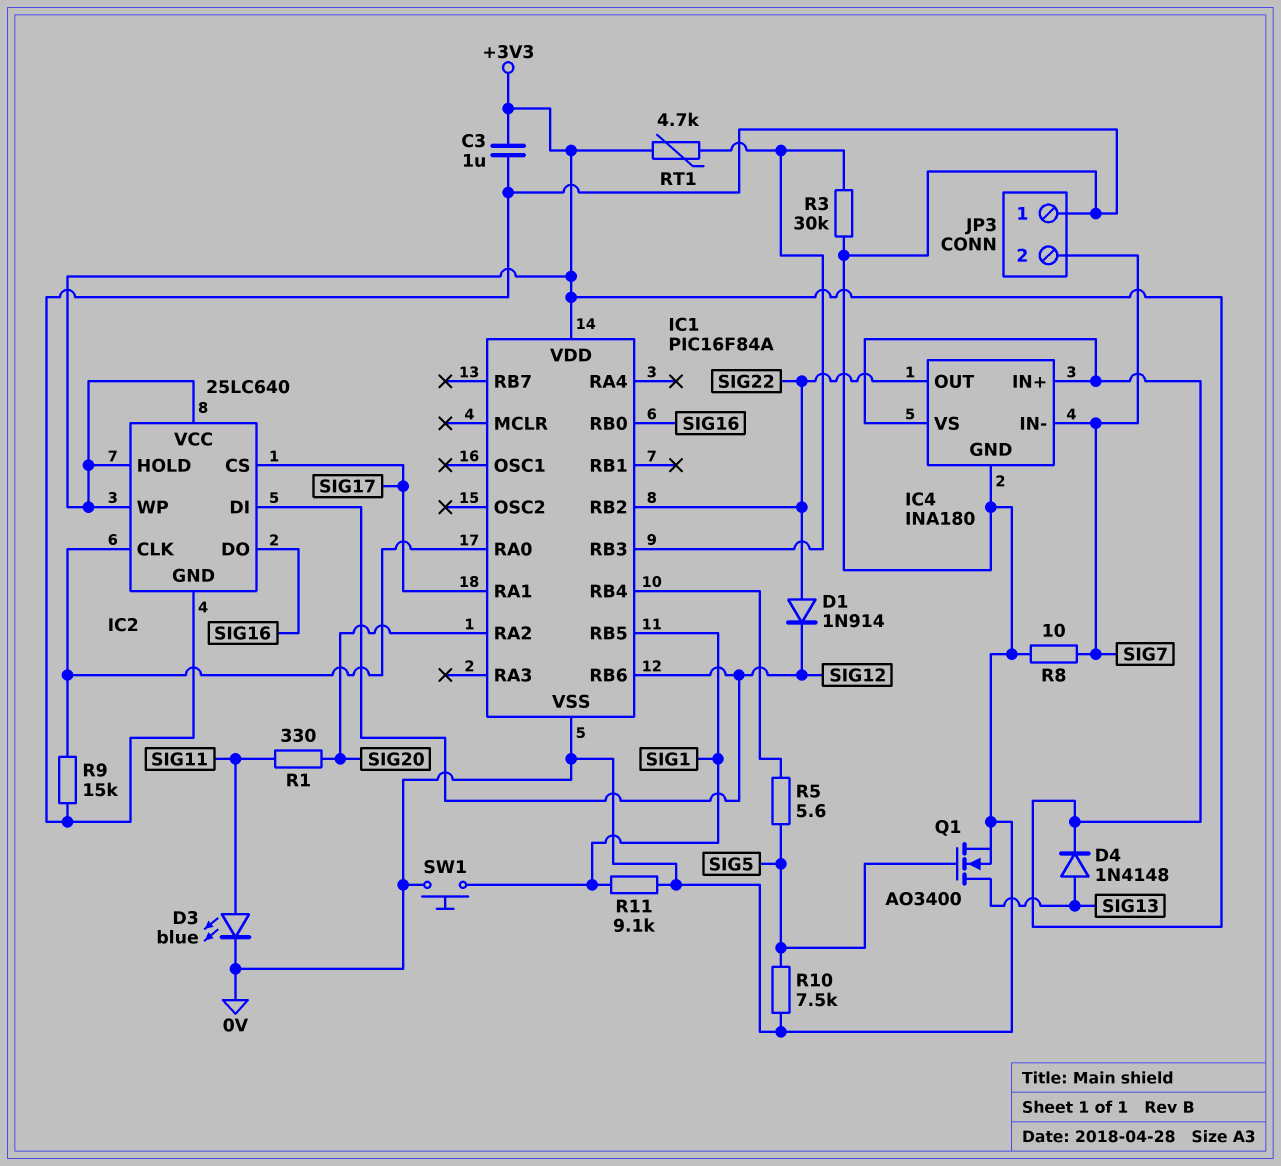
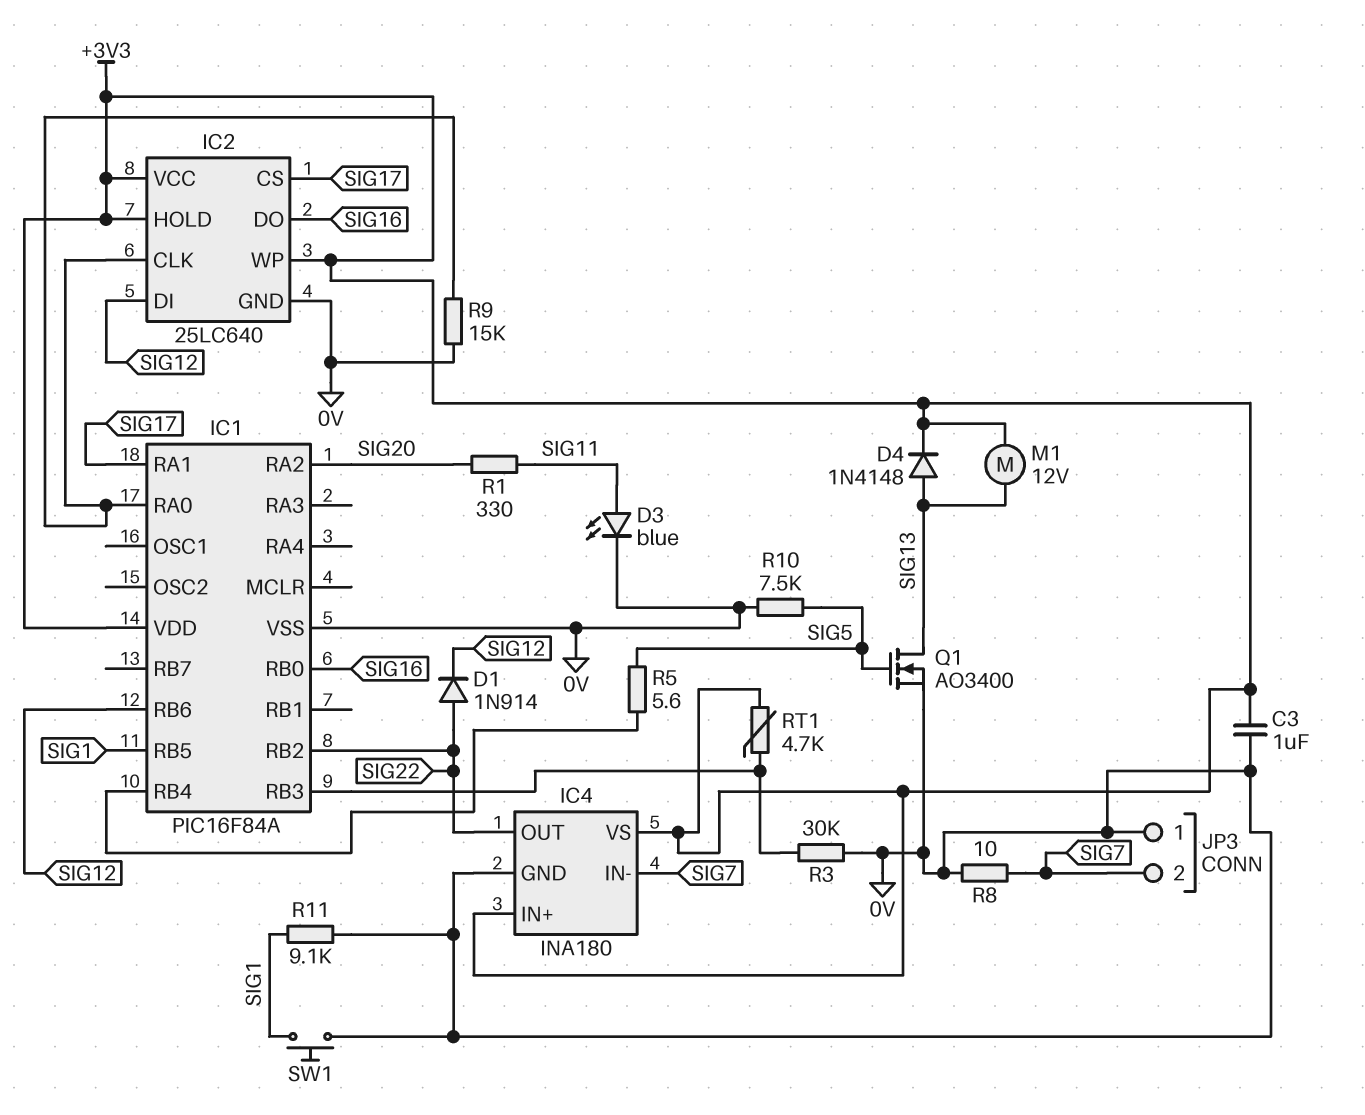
M1: none -> motor 12V (+3V3, SIG13)

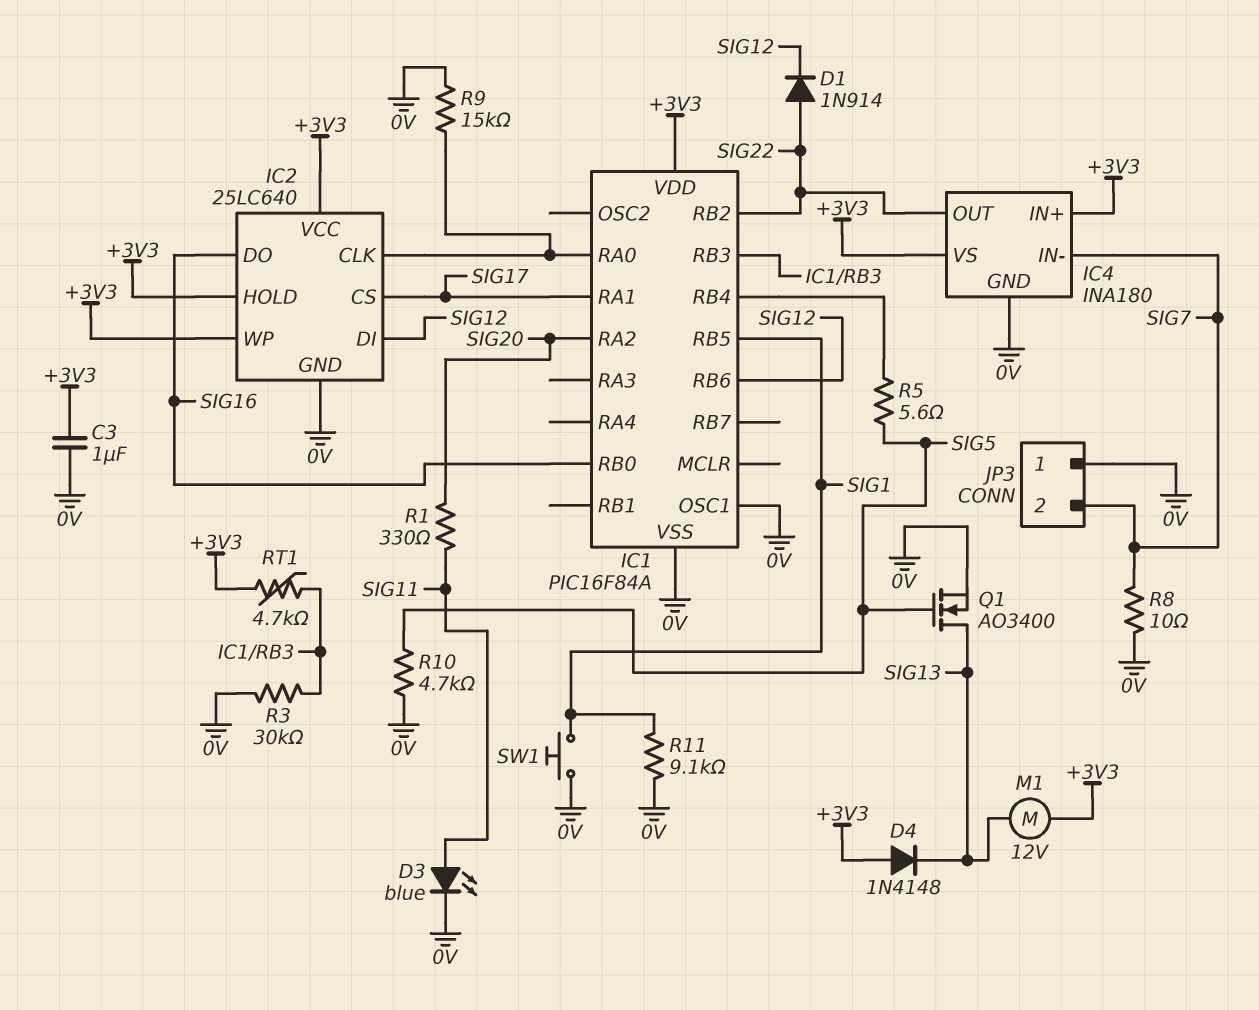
D4: diode 1N4148 (A SIG13, K +3V3) -> diode 1N4148 (A +3V3, K SIG13)
IC1 pin OSC1: none -> 0V
R10: 7.5k (0V, SIG5) -> 4.7k (0V, SIG5)

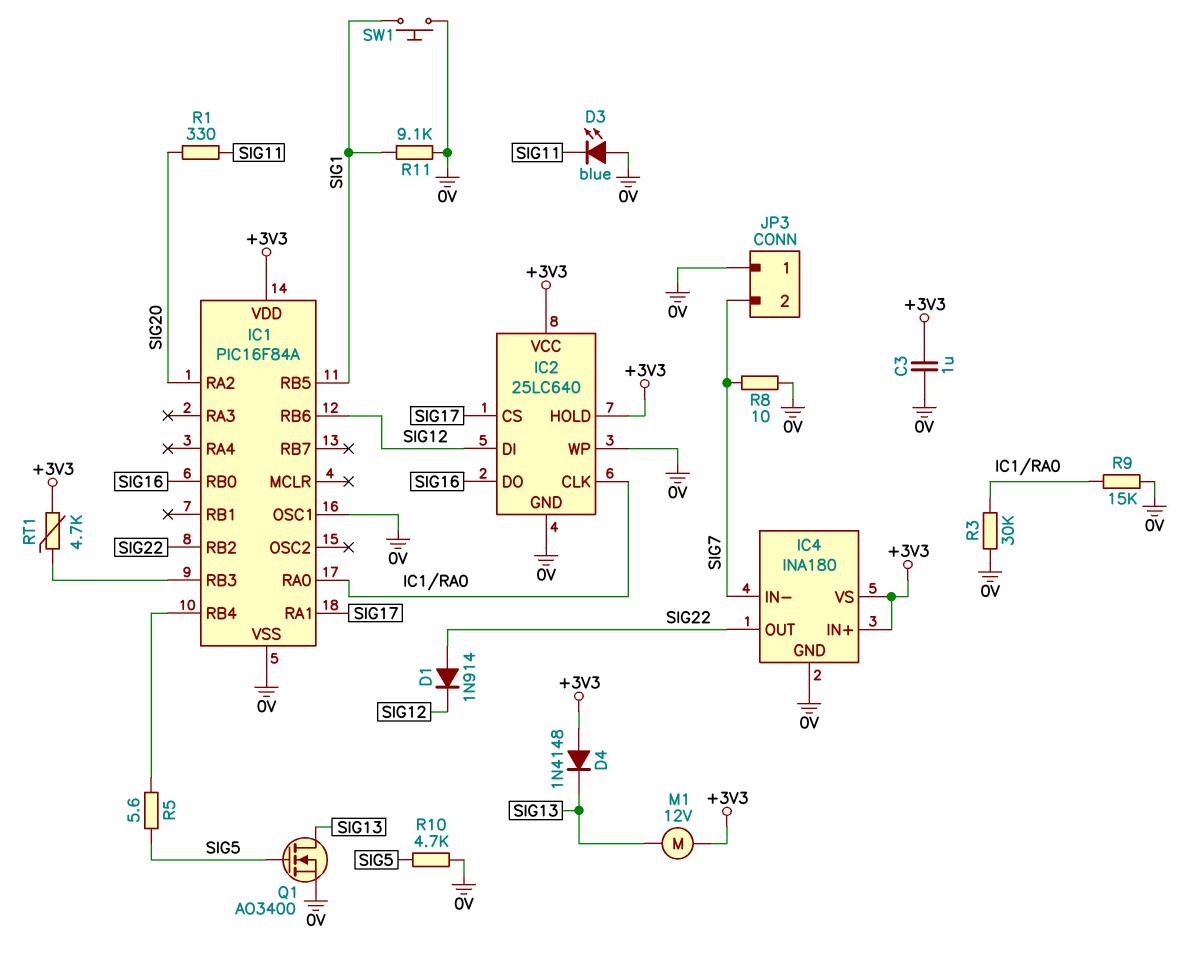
D3: LED blue (A SIG11, K 0V) -> LED blue (A 0V, K SIG11)
IC2 pin WP: +3V3 -> 0V
R3: 30k (0V, IC1/RB3) -> 30k (0V, IC1/RA0)

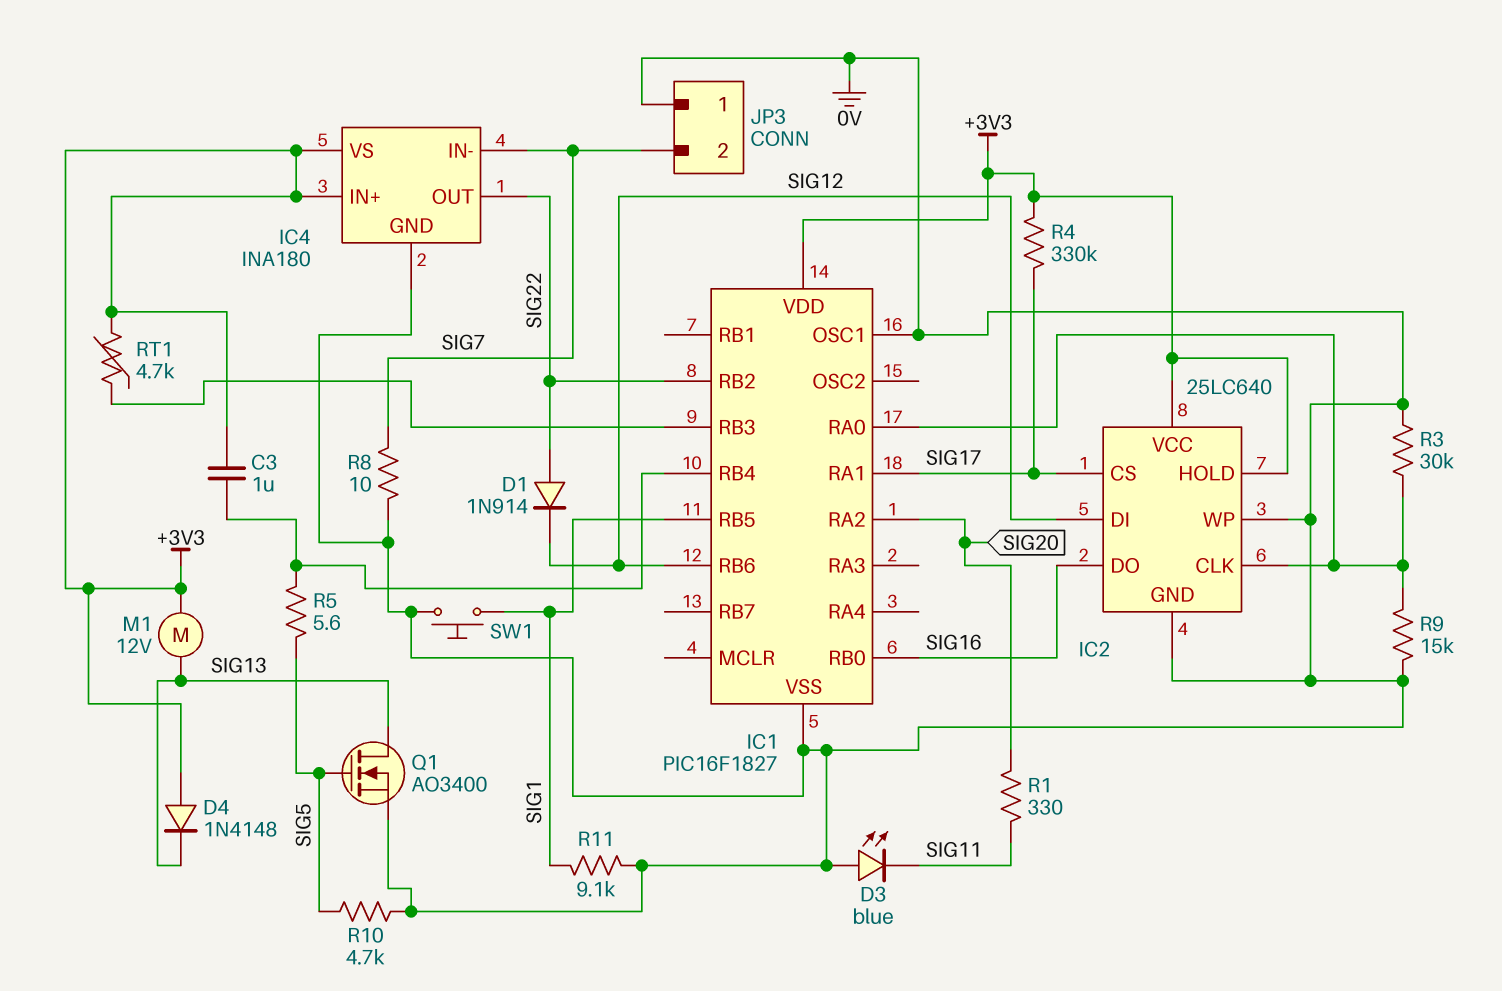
C3: 1uF (+3V3, 0V) -> 1uF (+3V3, IC1/RB4)
IC1: PIC16F84A -> PIC16F1827
R4: none -> 330k (+3V3, SIG17)

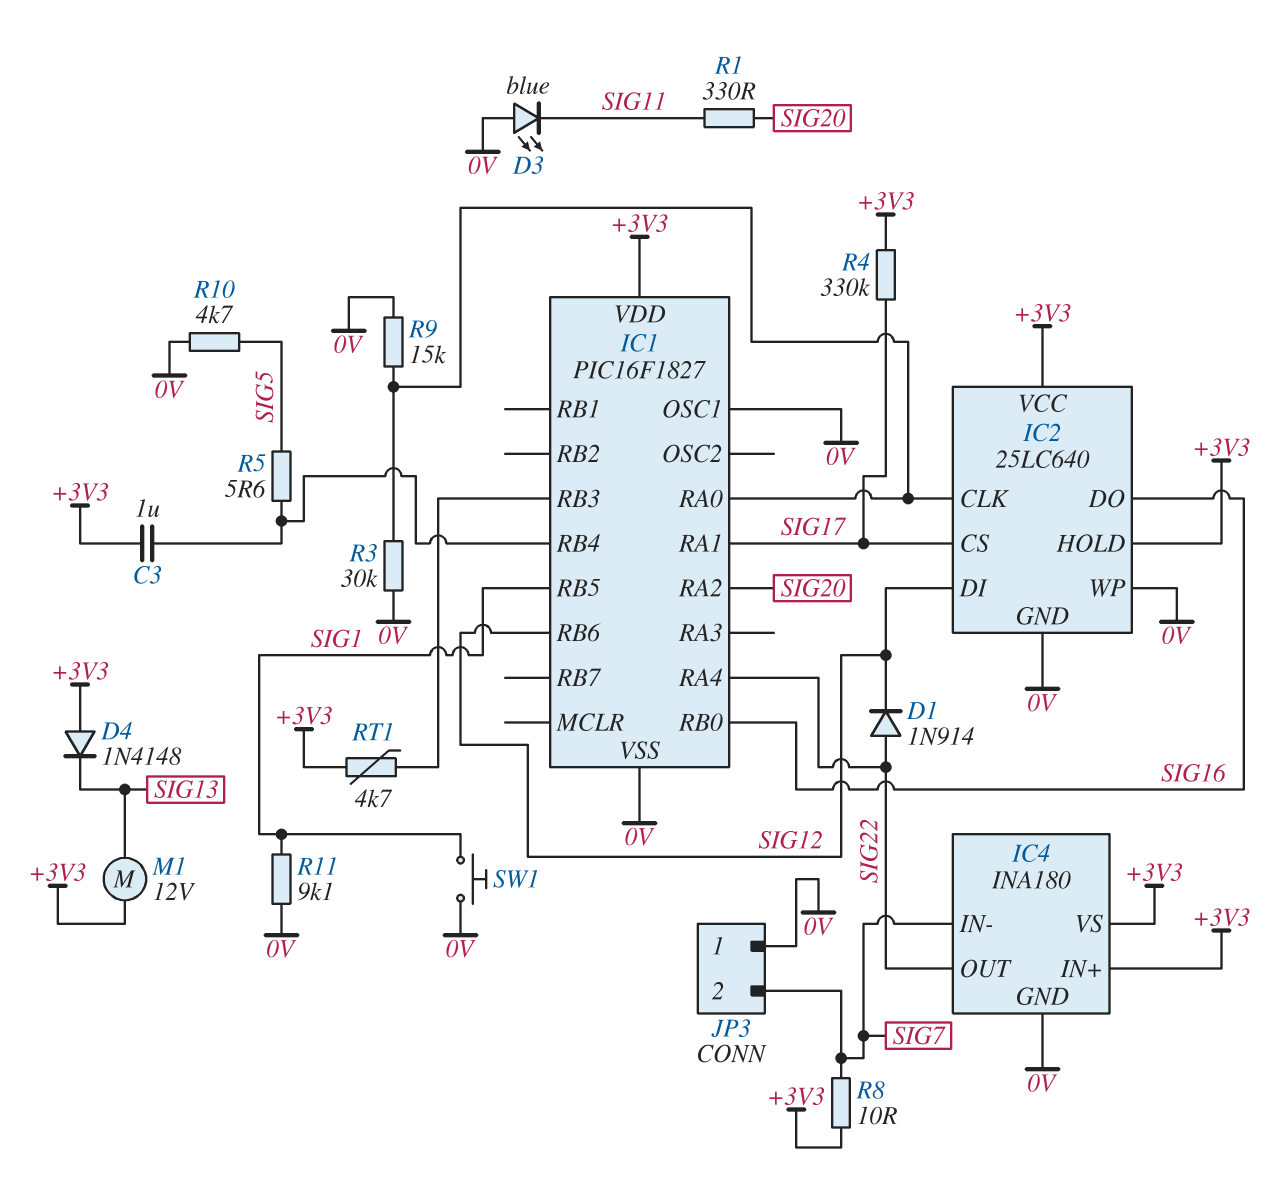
IC1 pin RA4: none -> SIG22
IC1 pin RB2: SIG22 -> none
Q1: NMOS AO3400 (G SIG5, D SIG13, S 0V) -> none
R8: 10 (0V, SIG7) -> 10 (+3V3, SIG7)

